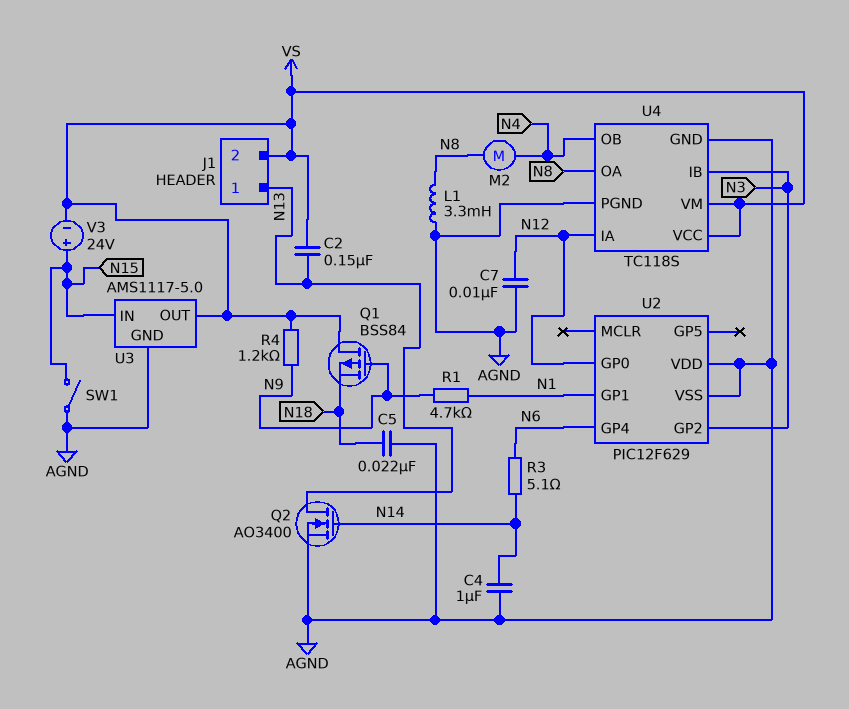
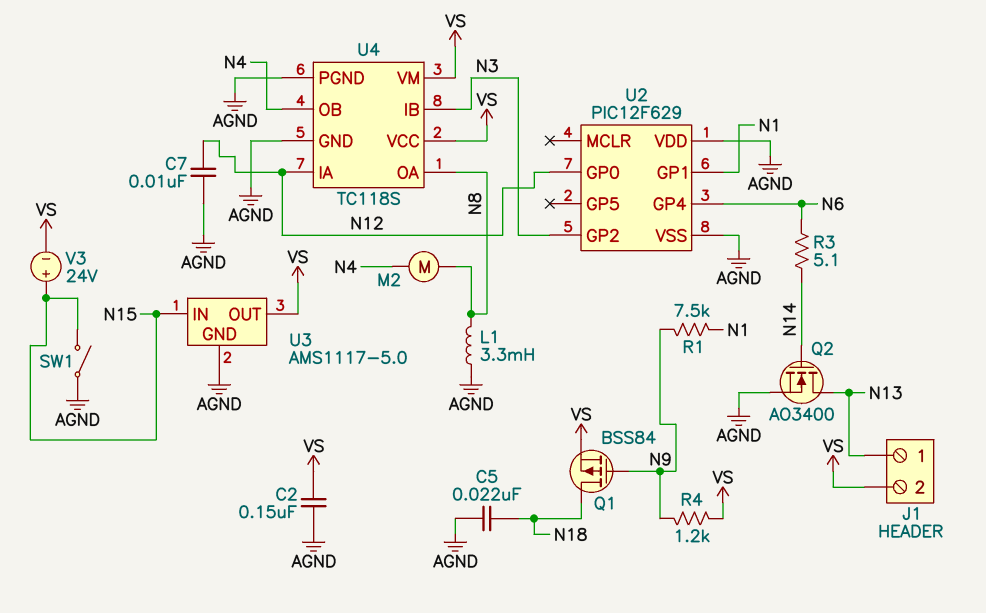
C2: 150nF (N13, VS) -> 150nF (AGND, VS)
C4: 1uF (AGND, N14) -> none
Q1: PMOS BSS84 (G N9, D VS, S N18) -> PMOS BSS84 (G N9, D N18, S VS)
R1: 4.7k (N1, N9) -> 7.5k (N1, N9)

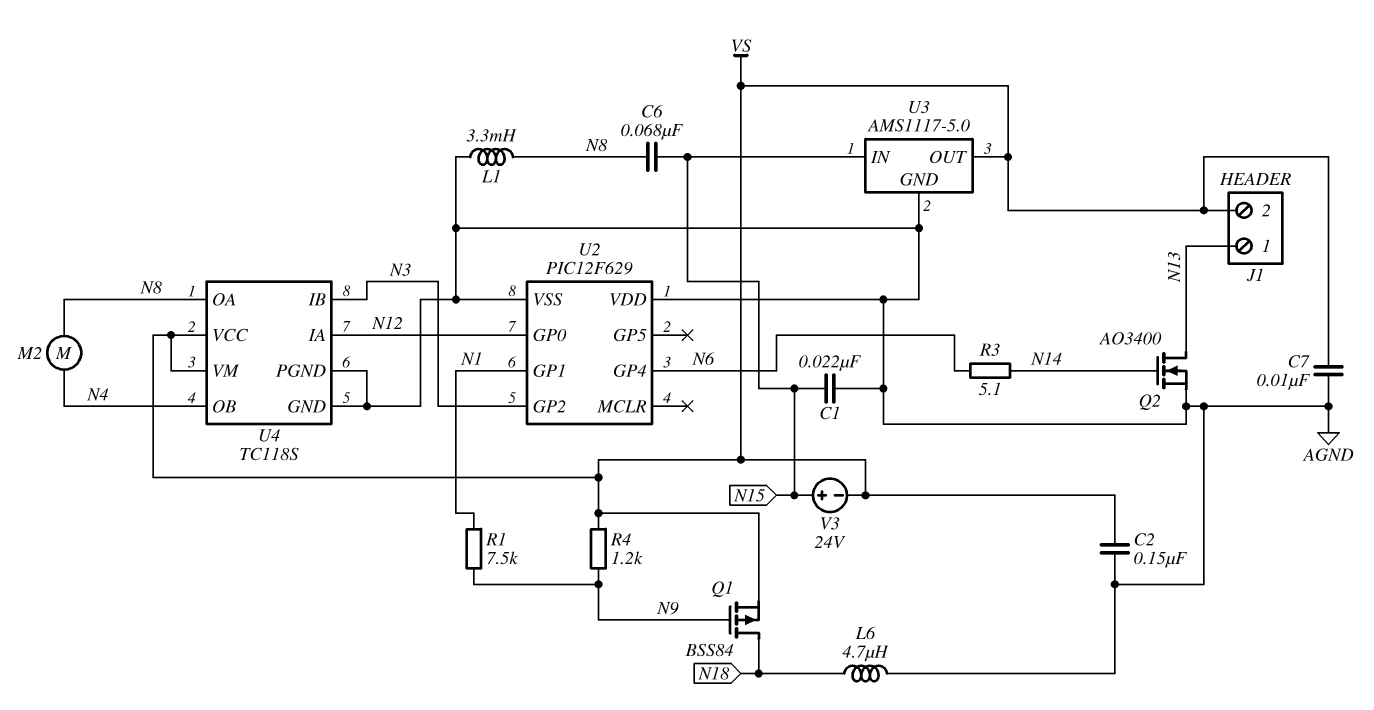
C1: none -> 22nF (AGND, N15)
C5: 22nF (AGND, N18) -> none
C6: none -> 68nF (N8, N15)
C7: 10nF (AGND, N12) -> 10nF (AGND, VS)
L6: none -> 4.7uH (AGND, N18)
SW1: switch (AGND, N15) -> none

